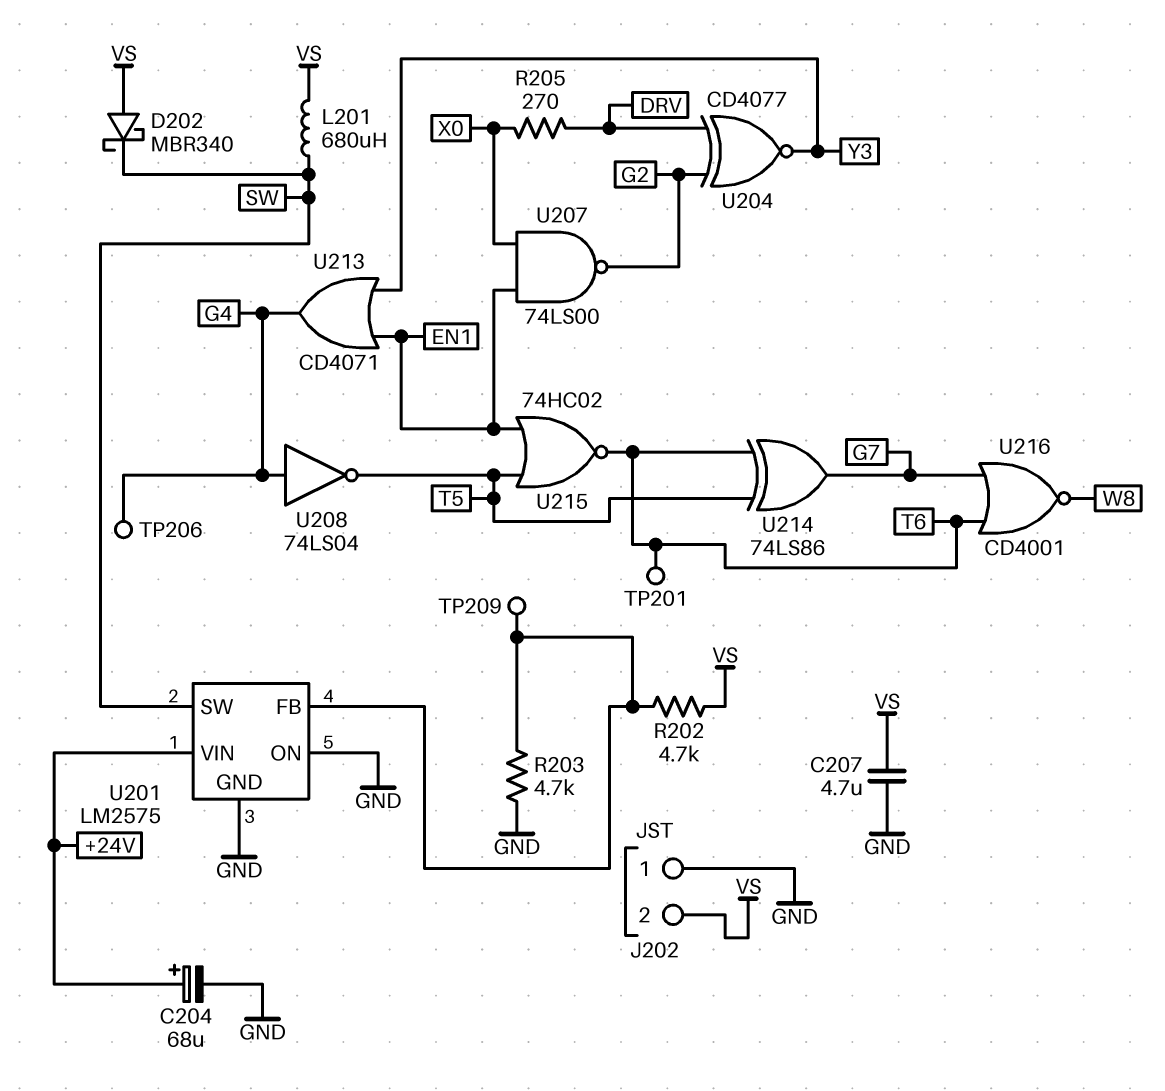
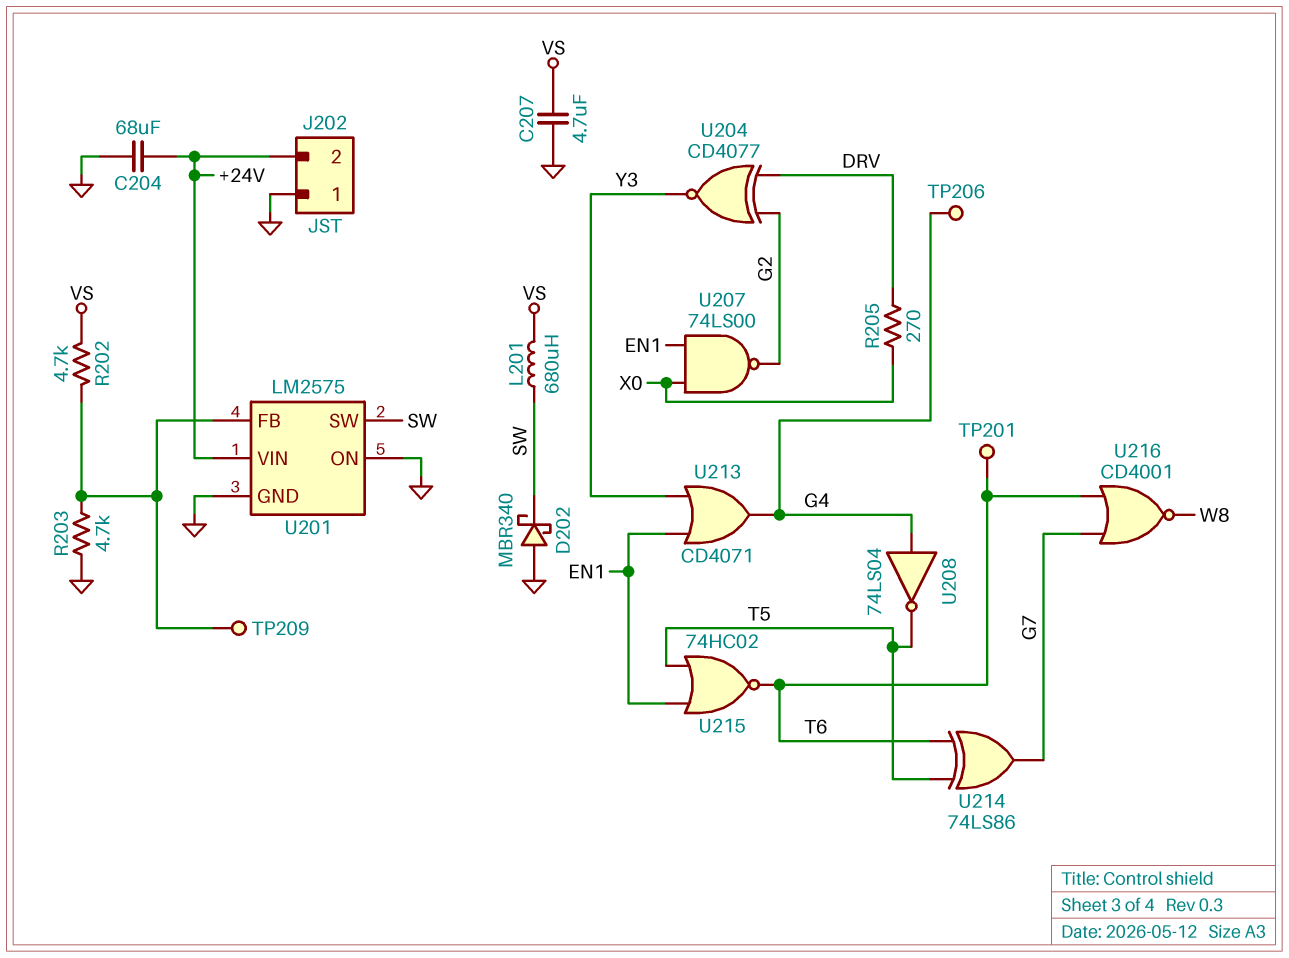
C204: 68uF (plus +24V, minus GND) -> 68uF (+24V, GND)
D202: schottky MBR340 (A VS, K SW) -> schottky MBR340 (A GND, K SW)
J202 pin 2: VS -> +24V

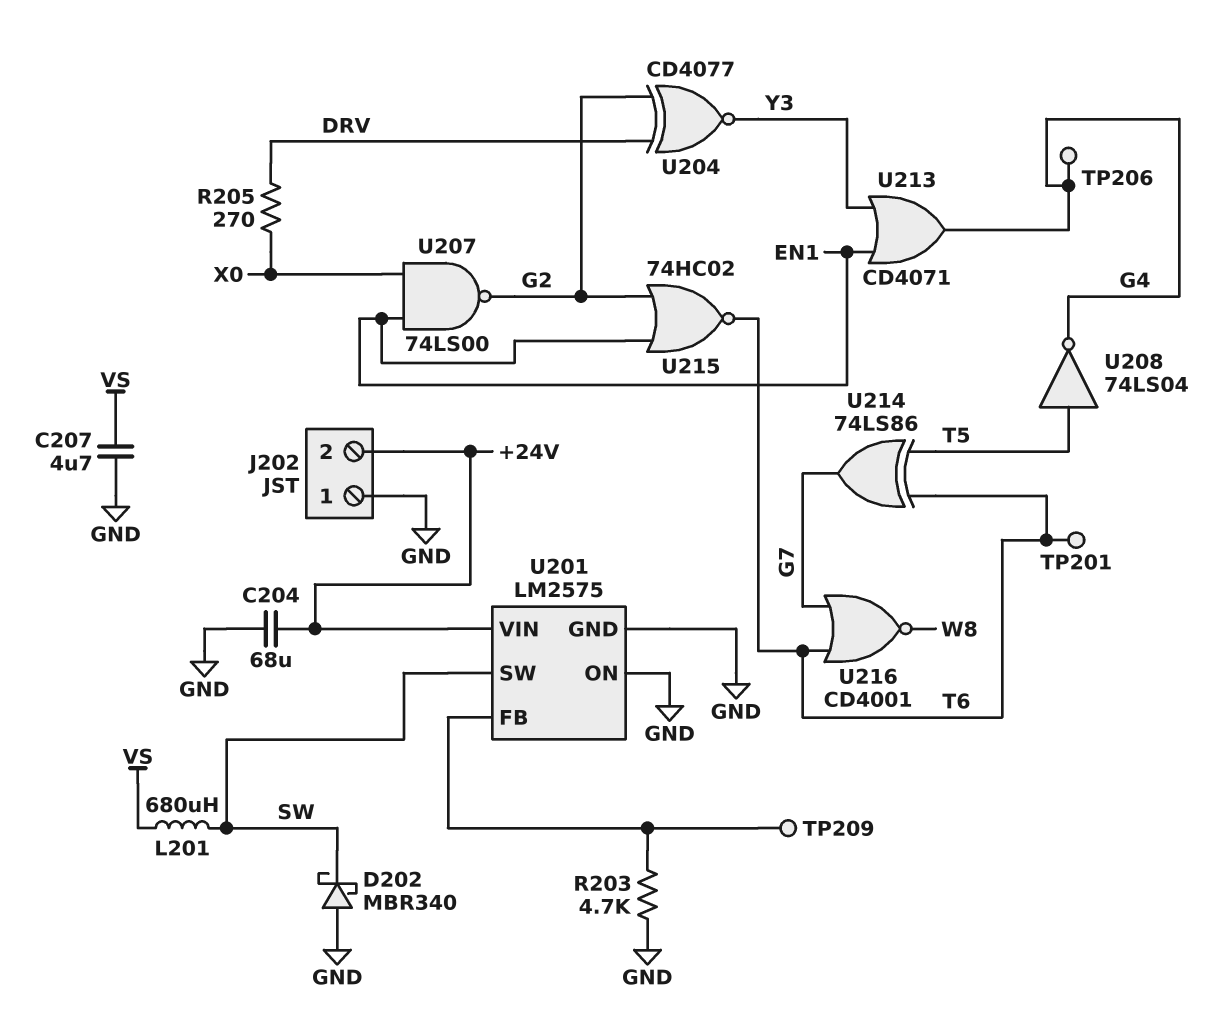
R202: 4.7k (U201/FB, VS) -> none
U208: NOT 74LS04 (in G4, out T5) -> NOT 74LS04 (in T5, out G4)
U215: NOR 74HC02 (in EN1, in T5, out T6) -> NOR 74HC02 (in EN1, in G2, out T6)

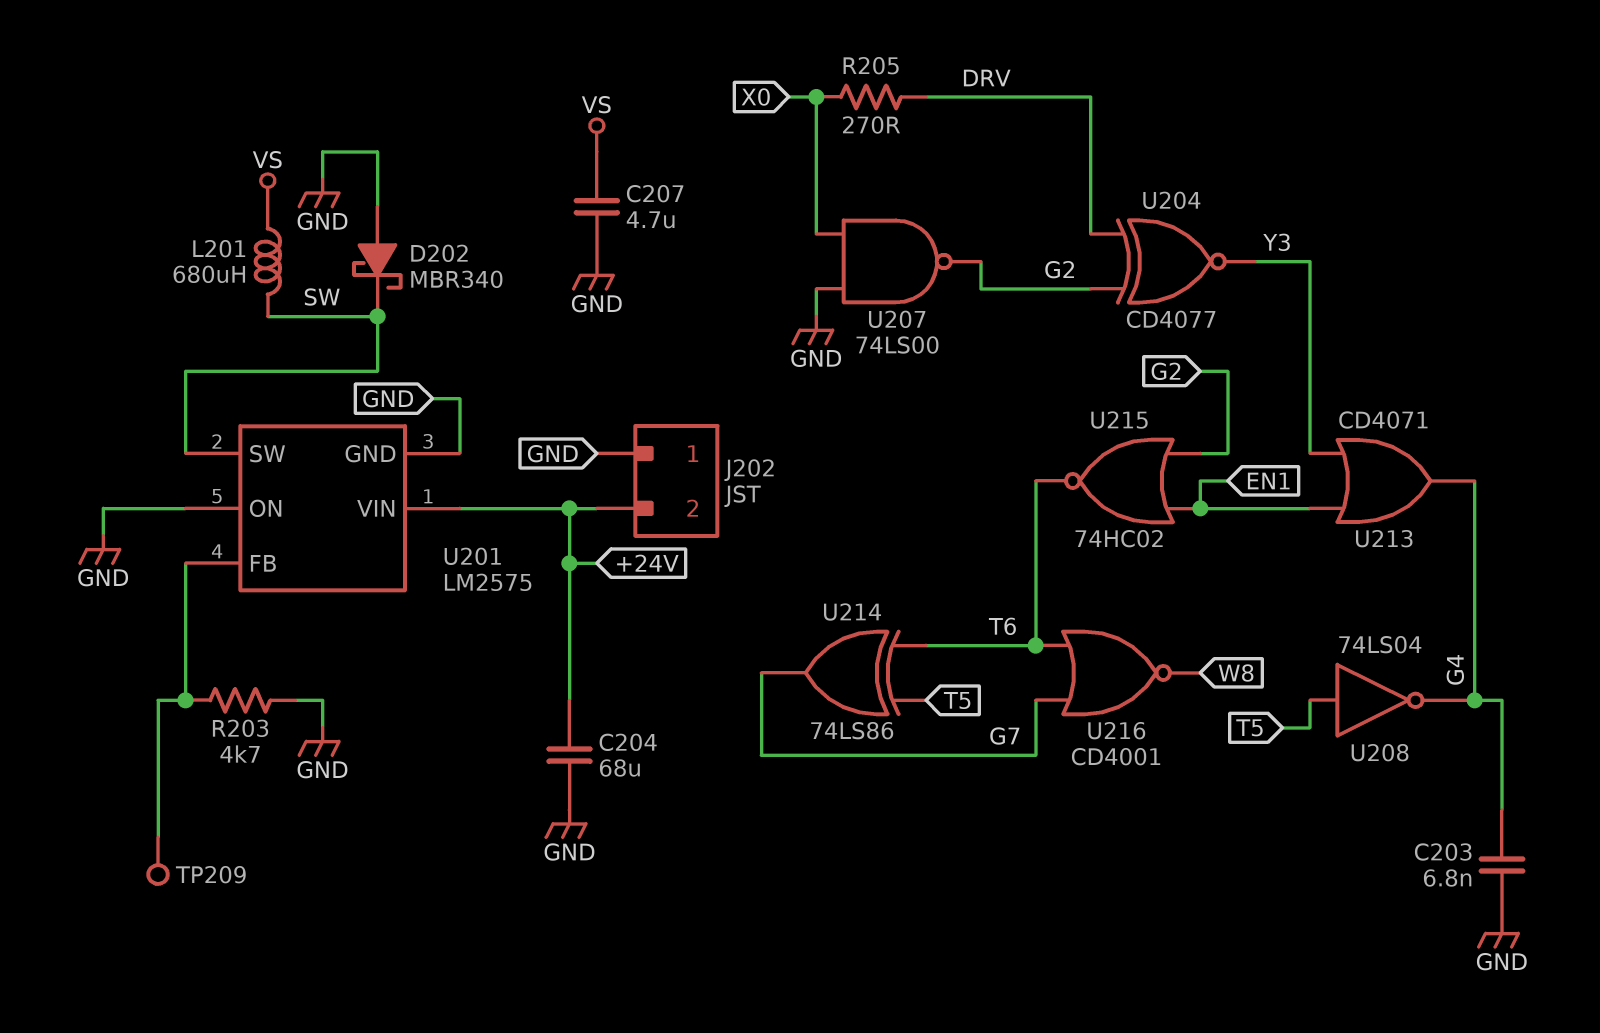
C203: none -> 6.8nF (G4, GND)
TP201: test point (T6) -> none
TP206: test point (G4) -> none
U207: NAND 74LS00 (in EN1, in X0, out G2) -> NAND 74LS00 (in GND, in X0, out G2)

